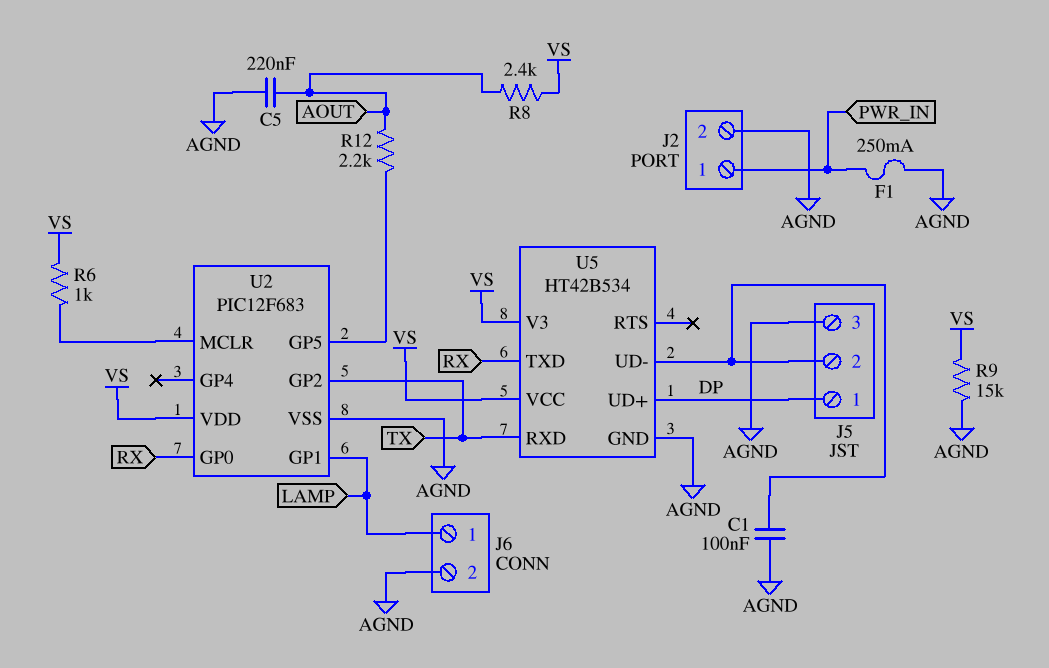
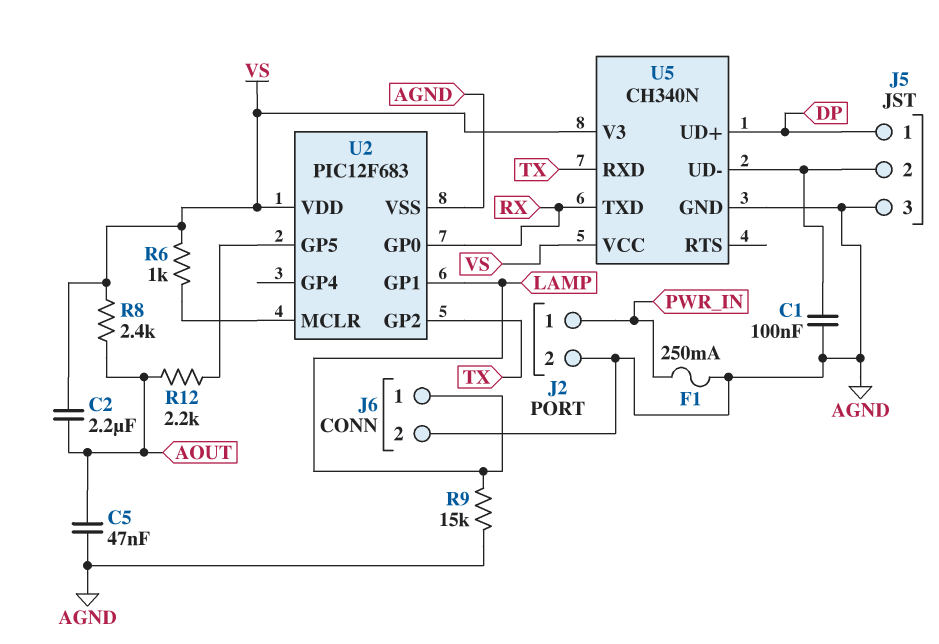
C2: none -> 2.2uF (AOUT, VS)
C5: 220nF (AGND, AOUT) -> 47nF (AGND, AOUT)
R9: 15k (AGND, VS) -> 15k (AGND, LAMP)
U5: HT42B534 -> CH340N

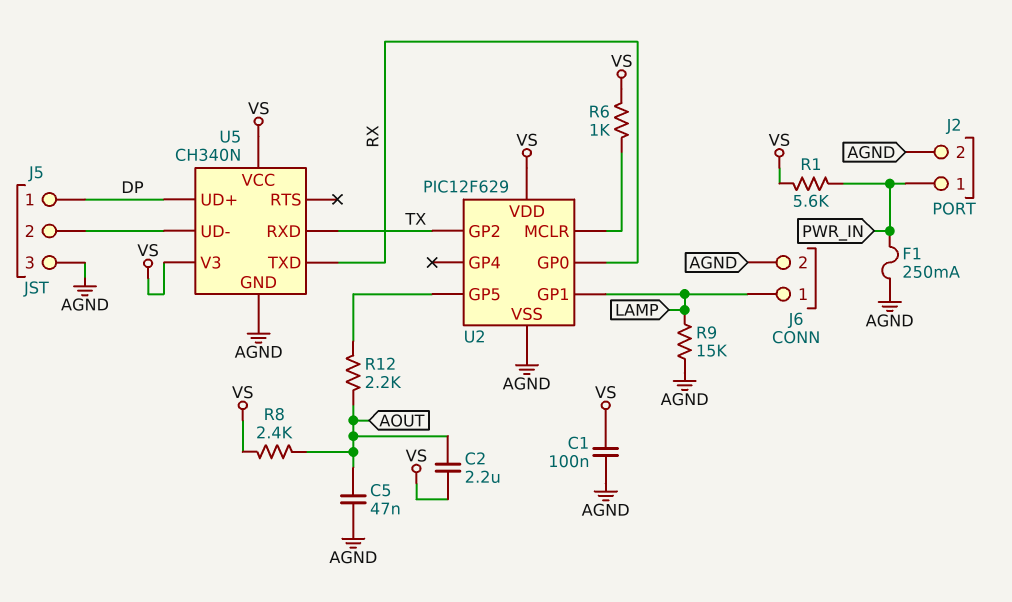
C1: 100nF (AGND, J5/2) -> 100nF (AGND, VS)
R1: none -> 5.6k (PWR_IN, VS)
U2: PIC12F683 -> PIC12F629

